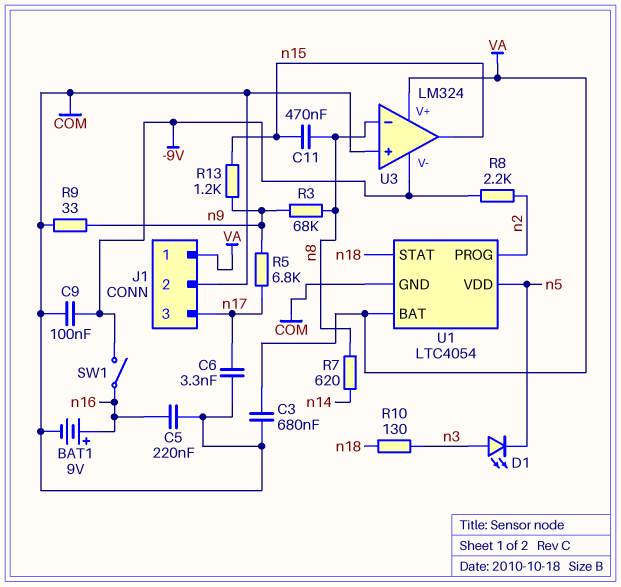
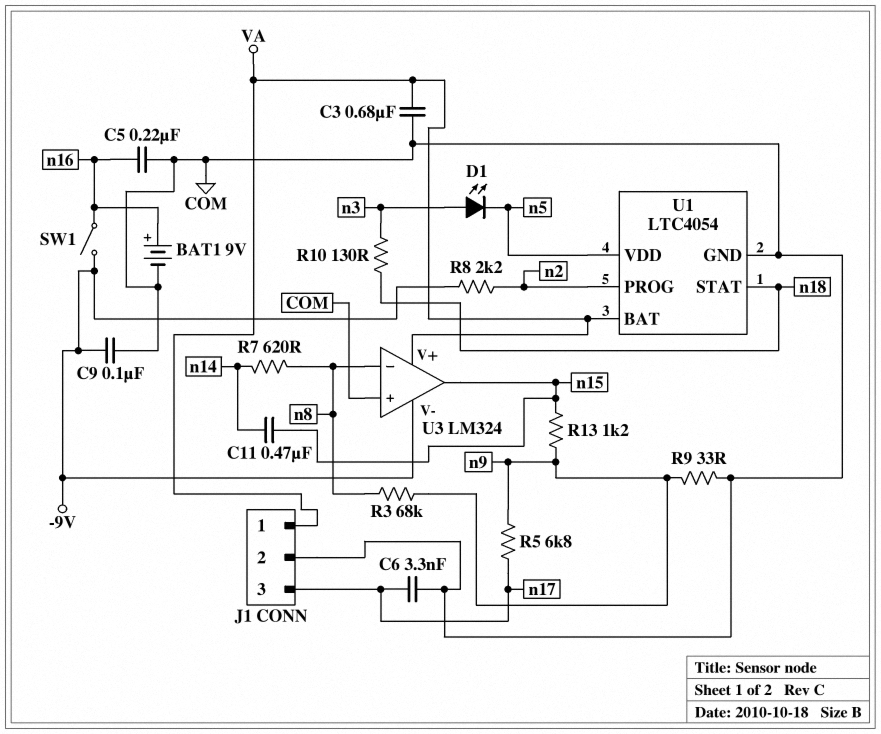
C11: 470nF (n8, n15) -> 470nF (n14, n15)

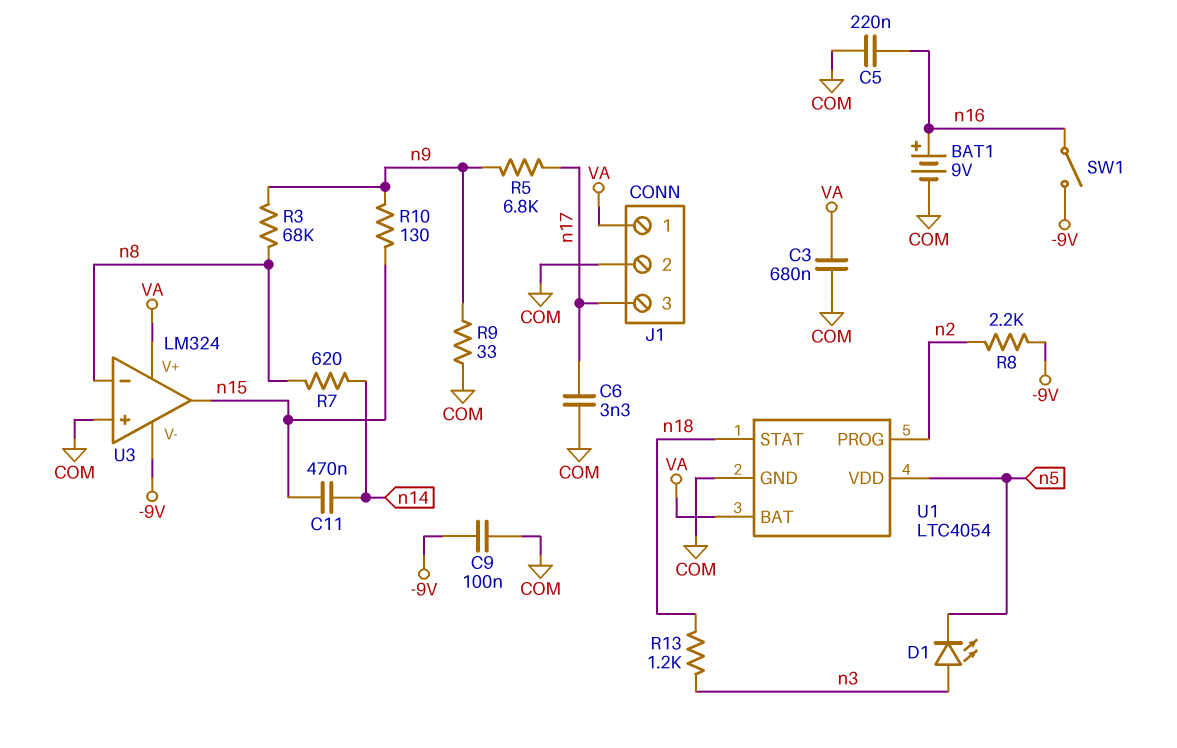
R10: 130 (n3, n18) -> 130 (n9, n15)
R13: 1.2k (n9, n15) -> 1.2k (n3, n18)

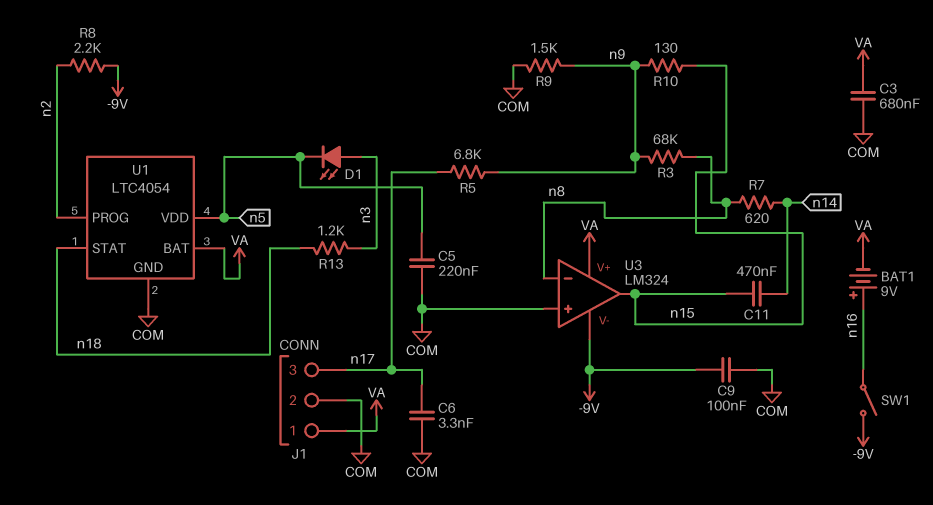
BAT1: 9V (plus n16, minus COM) -> 9V (plus n16, minus VA)
C5: 220nF (COM, n16) -> 220nF (COM, n5)
R9: 33 (COM, n9) -> 1.5k (COM, n9)

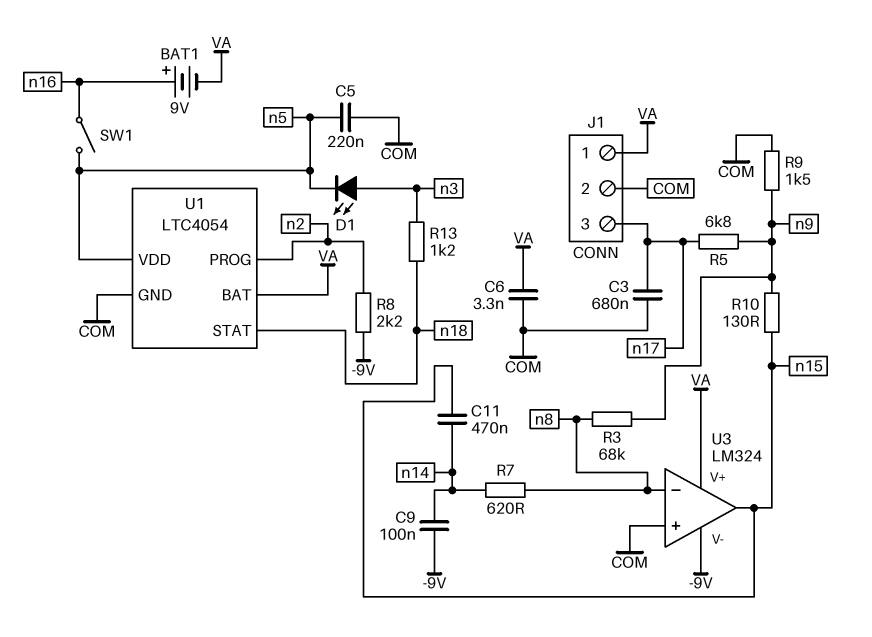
C3: 680nF (COM, VA) -> 680nF (COM, n17)
C6: 3.3nF (COM, n17) -> 3.3nF (COM, VA)
C9: 100nF (-9V, COM) -> 100nF (-9V, n14)
SW1: switch (-9V, n16) -> switch (n5, n16)

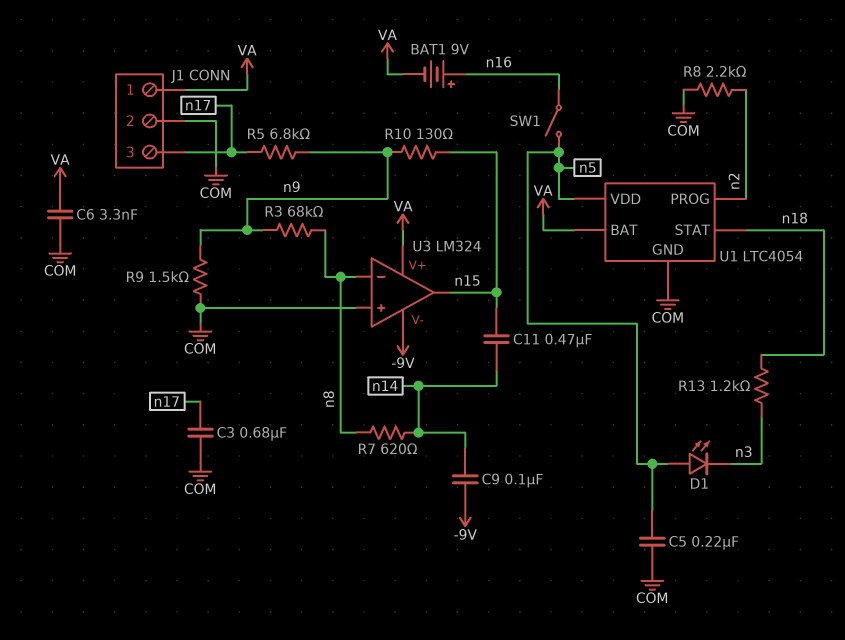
D1: LED (A n3, K n5) -> LED (A n5, K n3)
R8: 2.2k (-9V, n2) -> 2.2k (COM, n2)

